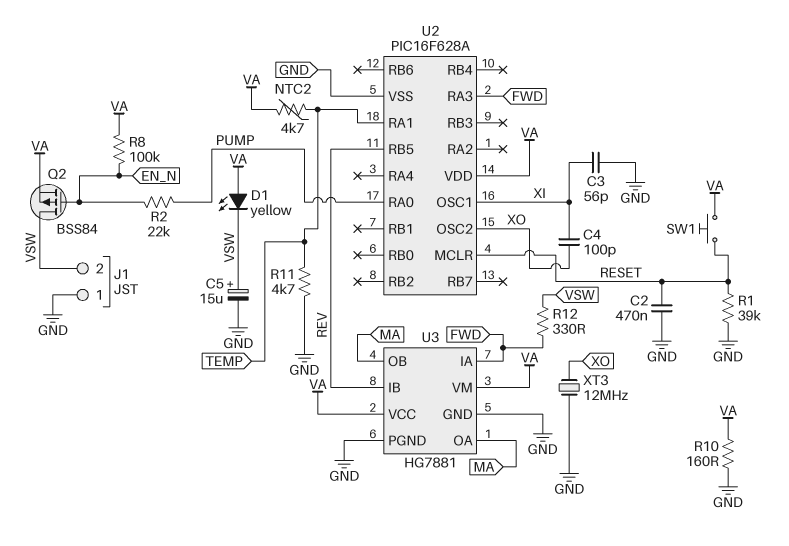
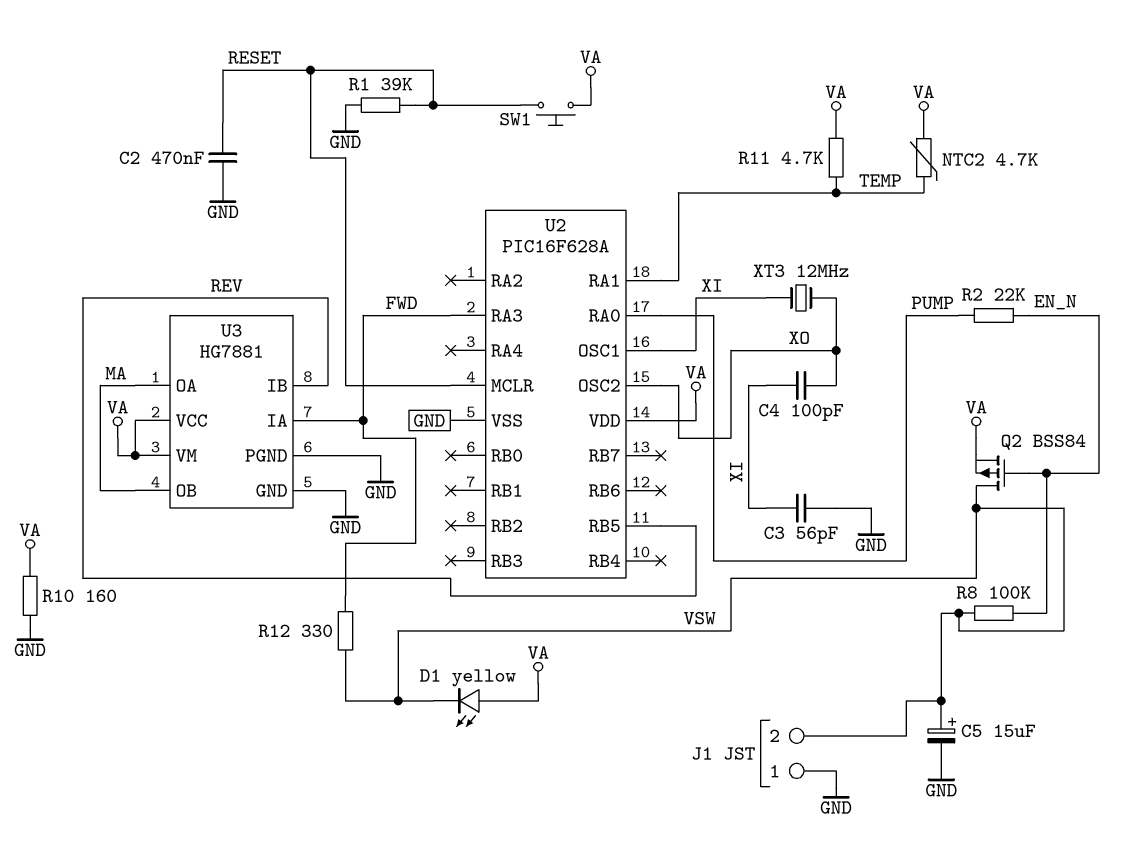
R8: 100k (EN_N, VA) -> 100k (EN_N, VSW)
R11: 4.7k (GND, TEMP) -> 4.7k (TEMP, VA)
XT3: 12MHz (GND, XO) -> 12MHz (XI, XO)

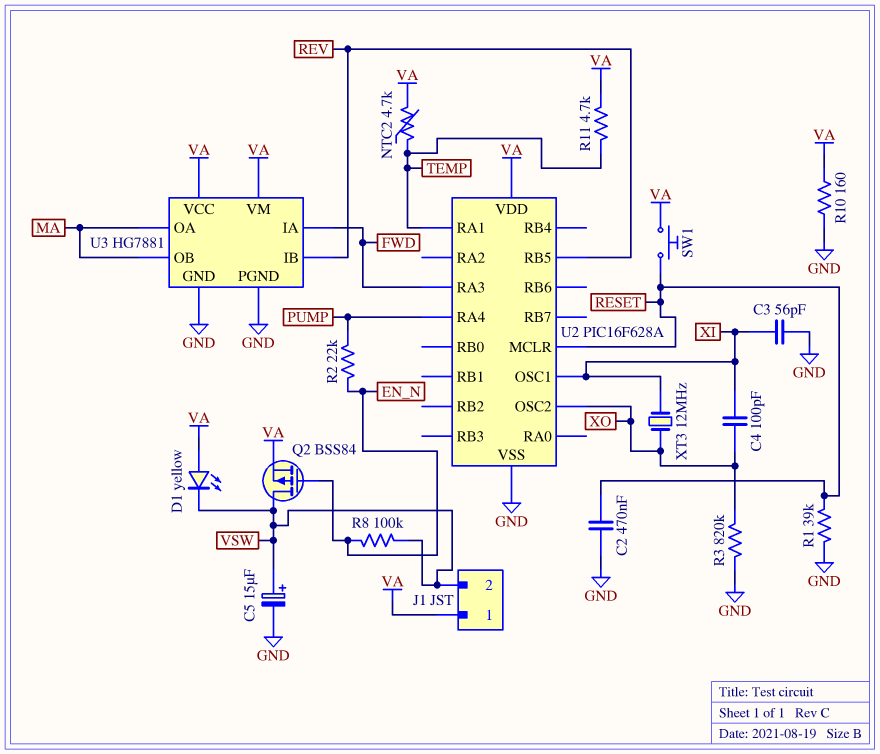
J1 pin 1: GND -> VA
R3: none -> 820k (GND, XO)
R12: 330 (FWD, VSW) -> none
U2 pin RA0: PUMP -> none
U2 pin RA4: none -> PUMP

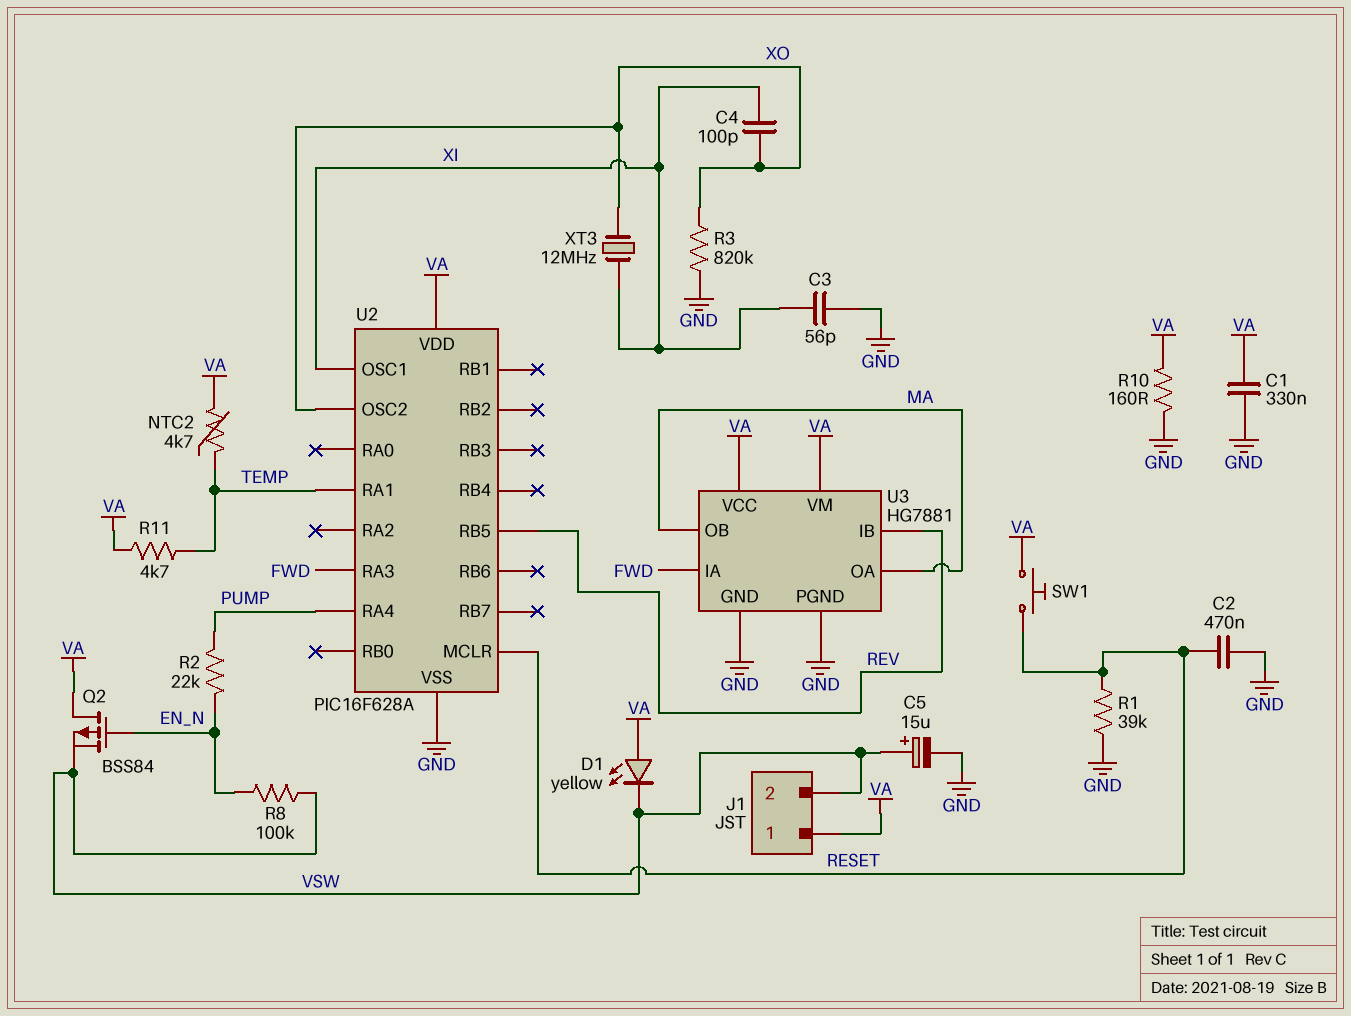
C1: none -> 330nF (GND, VA)
Q2: PMOS BSS84 (G EN_N, D VSW, S VA) -> PMOS BSS84 (G EN_N, D VA, S VSW)

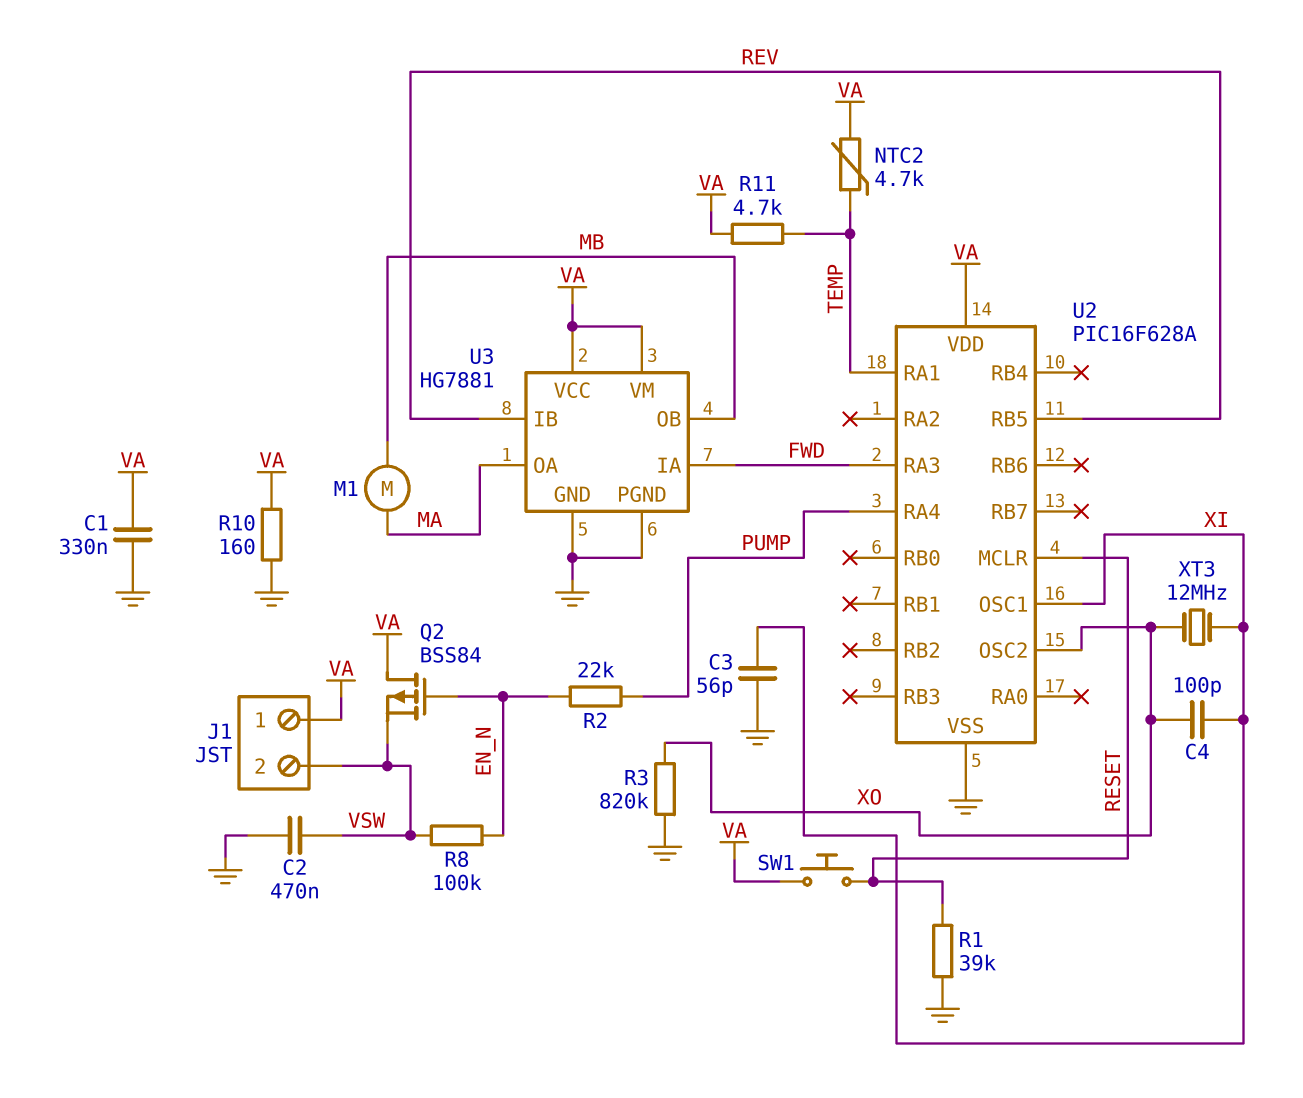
C2: 470nF (GND, RESET) -> 470nF (GND, VSW)
C5: 15uF (plus VSW, minus GND) -> none
D1: LED yellow (A VA, K VSW) -> none
M1: none -> motor (MA, MB)
U3 pin OB: MA -> MB

